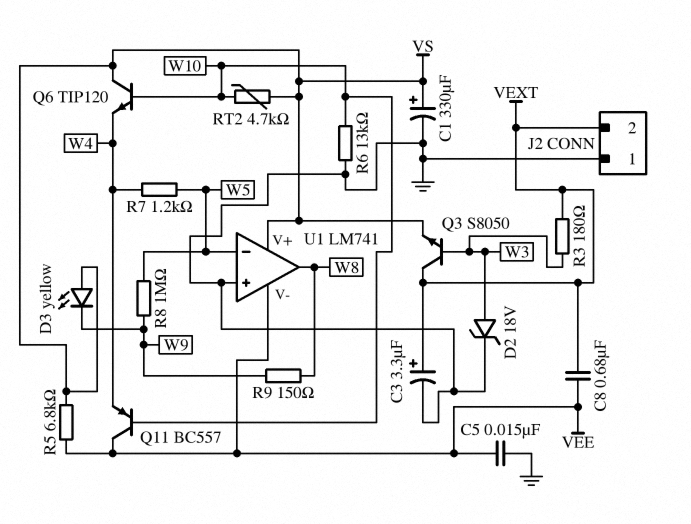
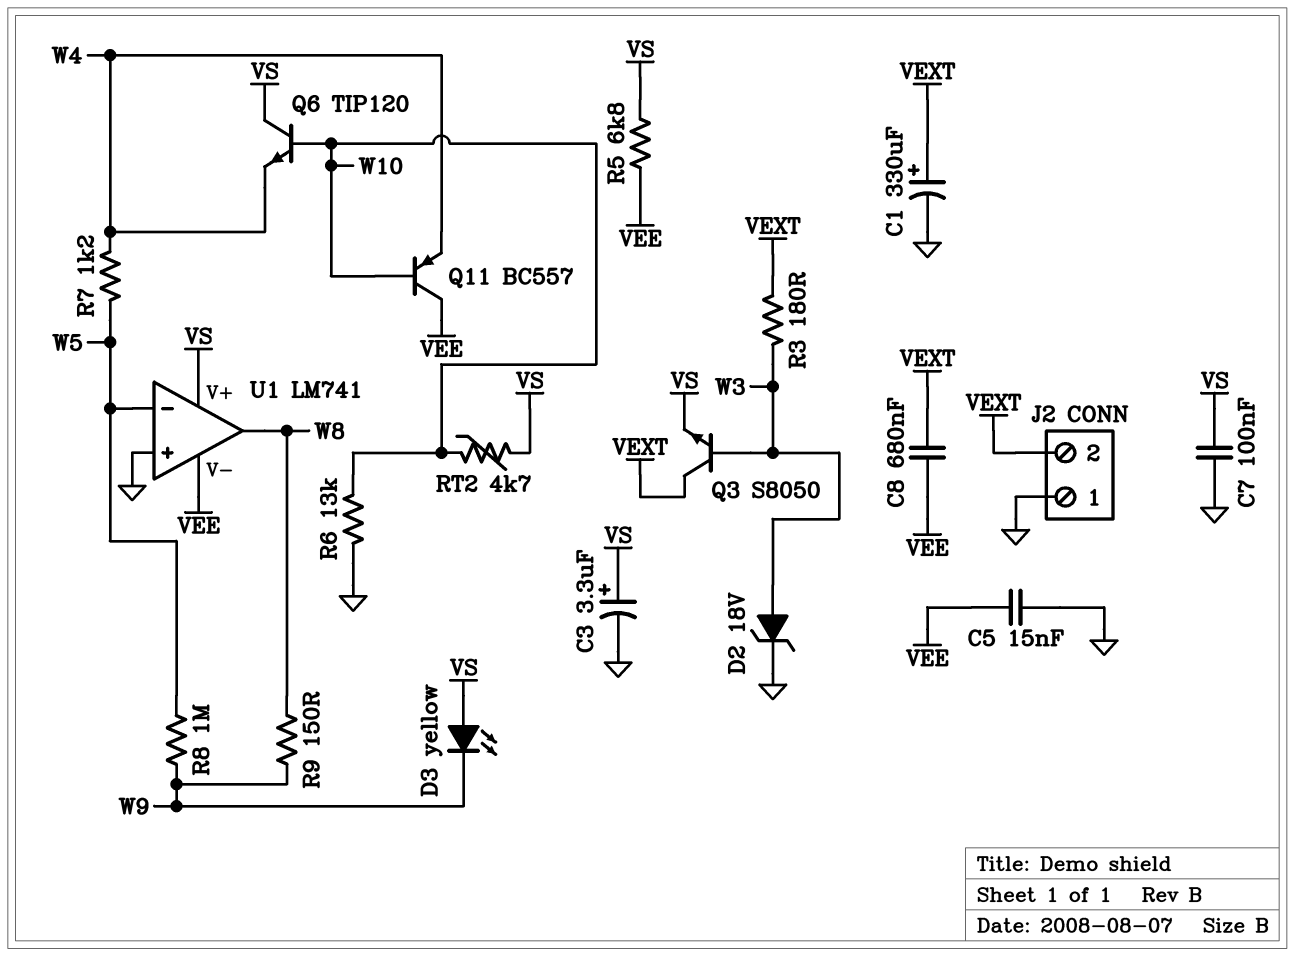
C1: 330uF (plus VS, minus GND) -> 330uF (plus VEXT, minus GND)
C3: 3.3uF (plus VEXT, minus GND) -> 3.3uF (plus VS, minus GND)
C7: none -> 100nF (GND, VS)

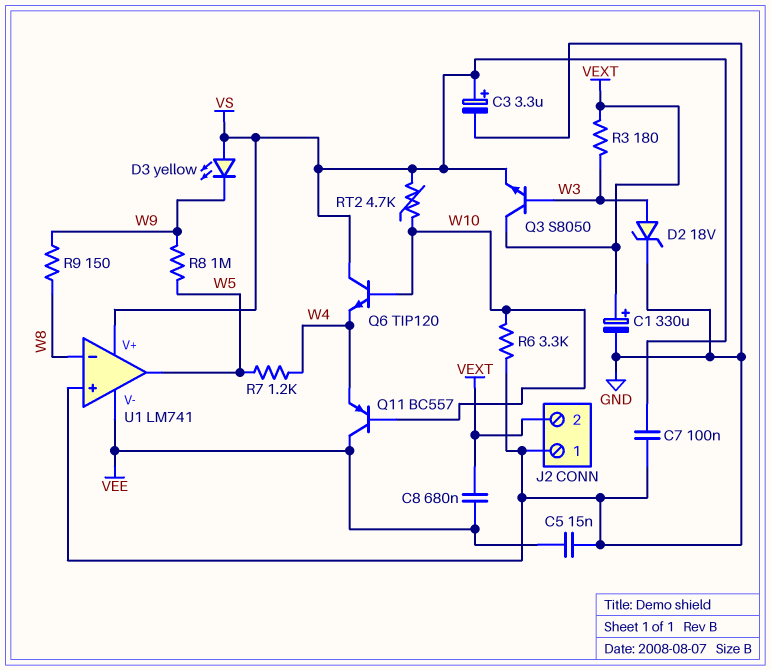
R5: 6.8k (VEE, VS) -> none
R6: 13k (GND, W10) -> 3.3k (GND, W10)
U1 pin in-: W5 -> W8
U1 pin out: W8 -> W5

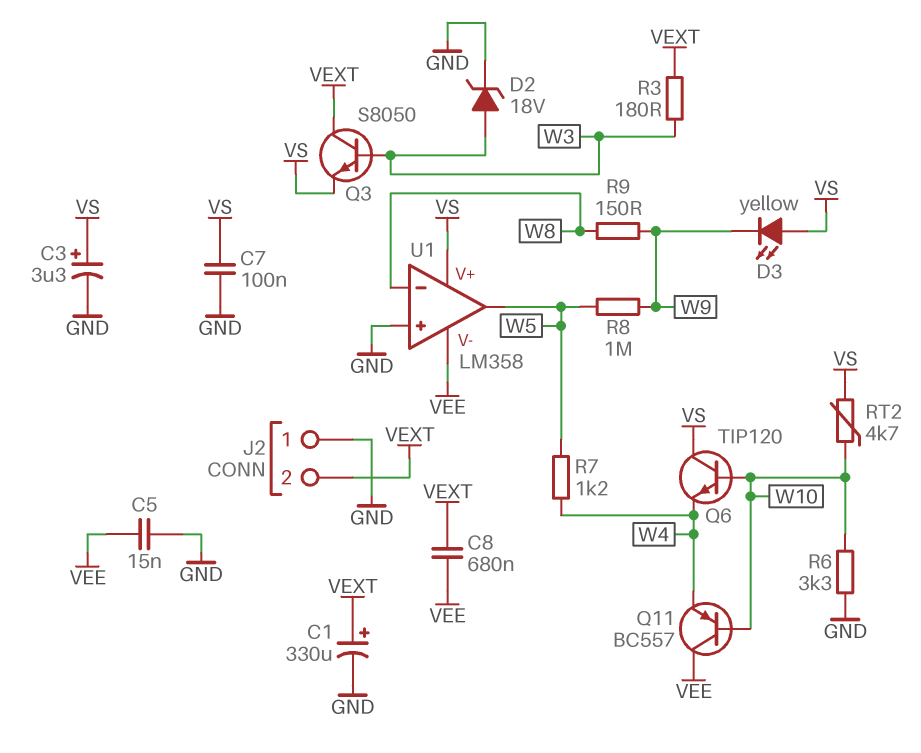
U1: LM741 -> LM358

